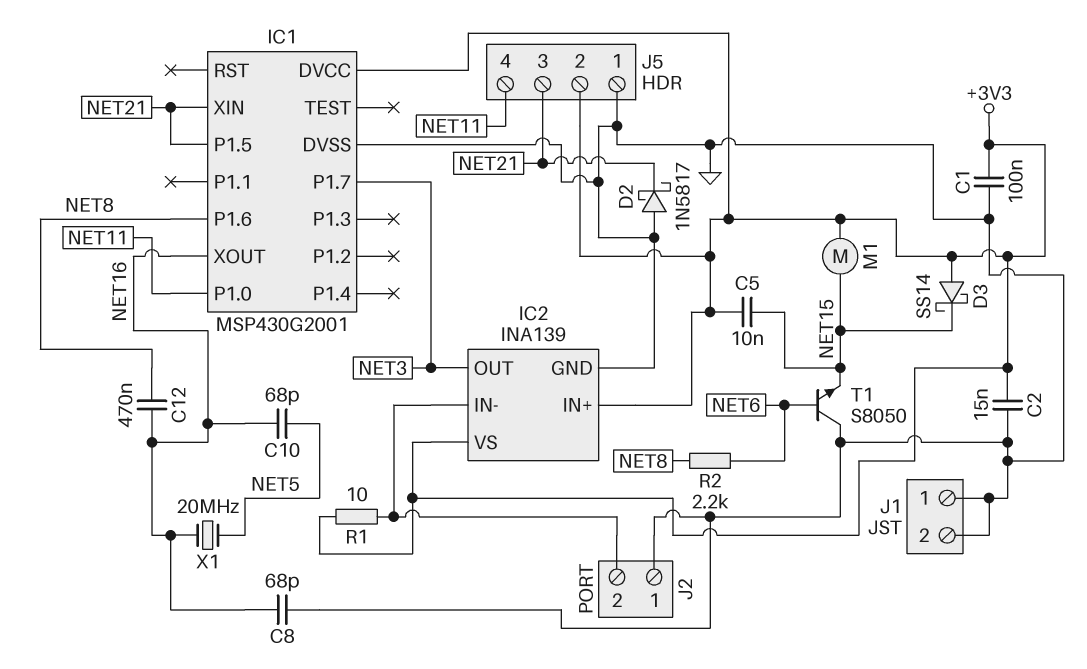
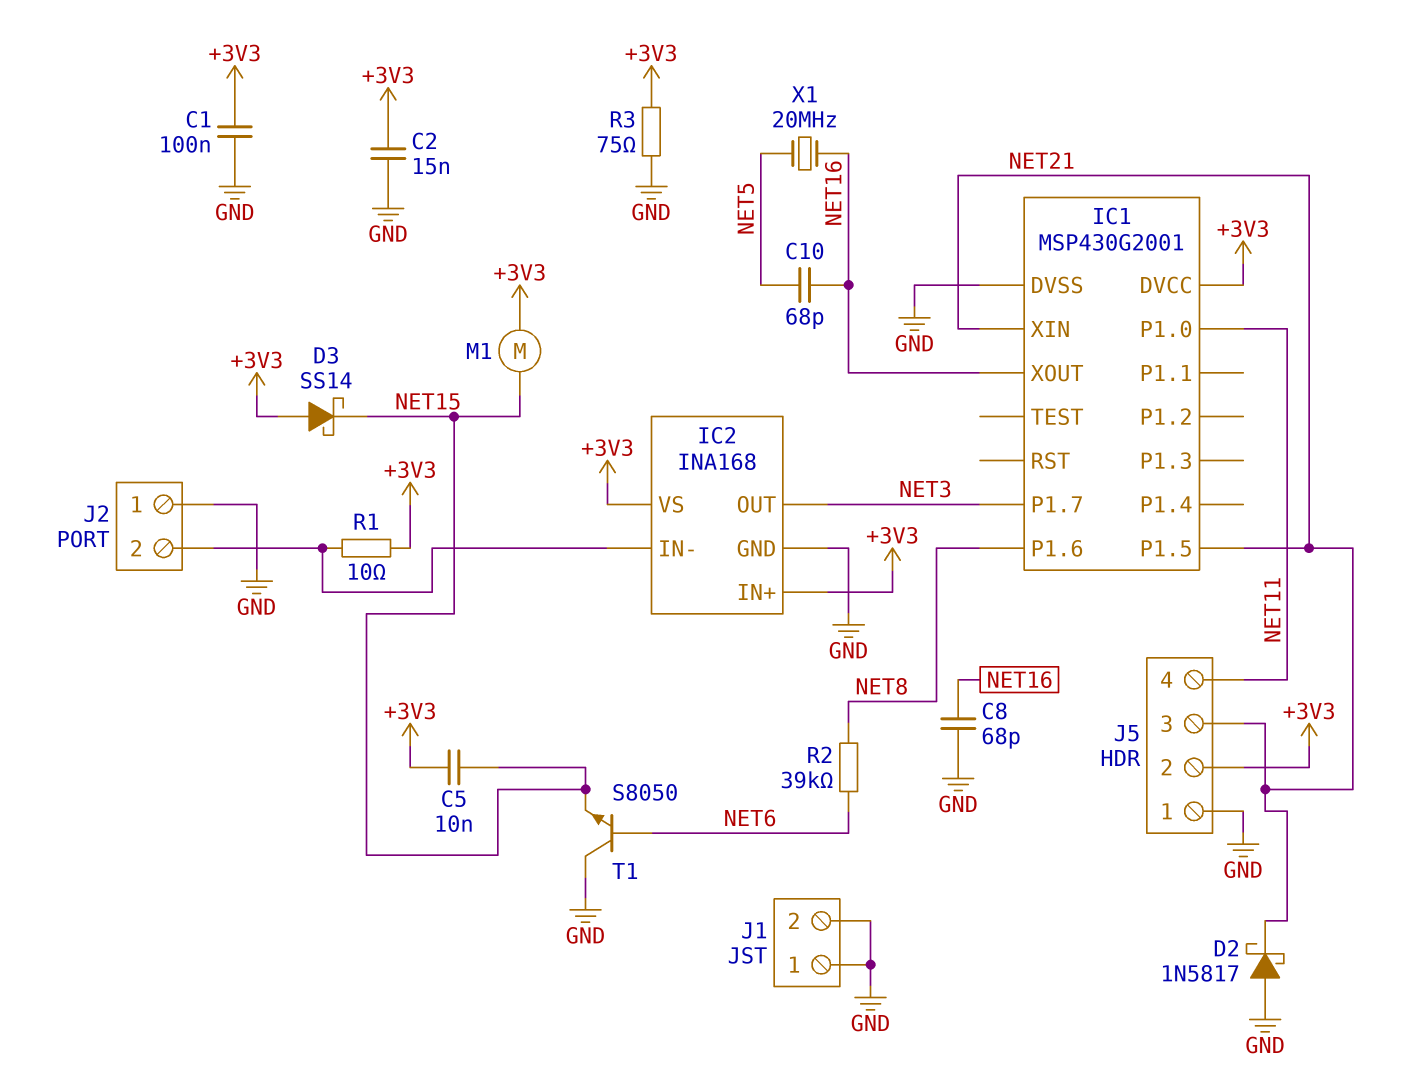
C12: 470nF (NET8, NET16) -> none
IC2: INA139 -> INA168
R2: 2.2k (NET6, NET8) -> 39k (NET6, NET8)
R3: none -> 75 (+3V3, GND)

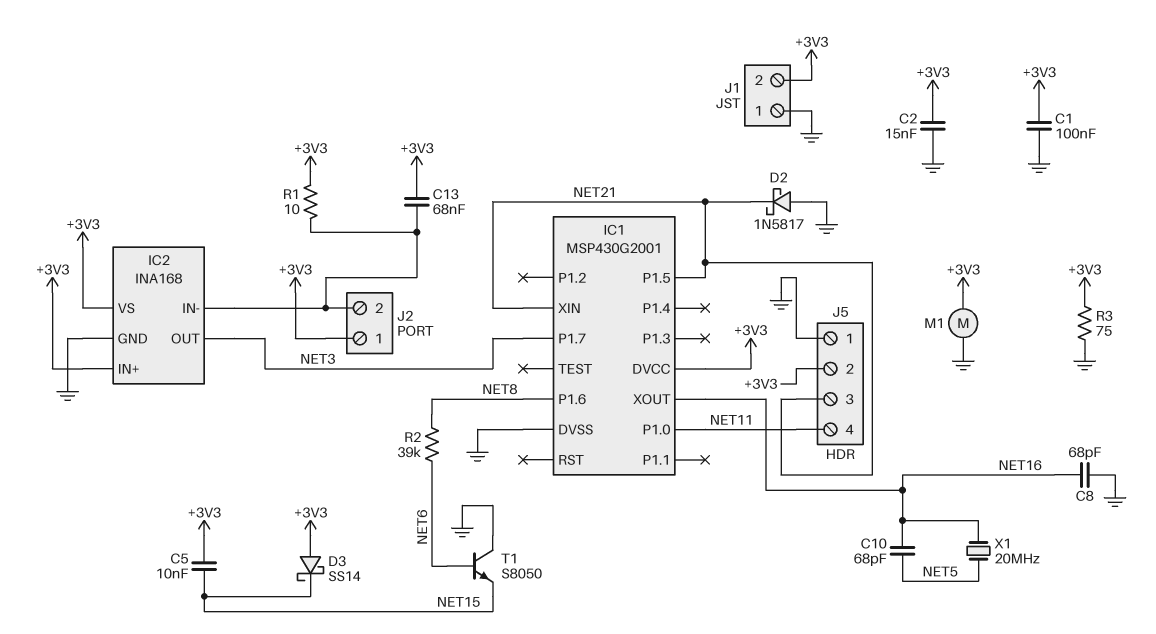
C13: none -> 68nF (+3V3, IC2/IN-)
J1 pin 2: GND -> +3V3
J2 pin 1: GND -> +3V3
M1: motor (+3V3, NET15) -> motor (+3V3, GND)

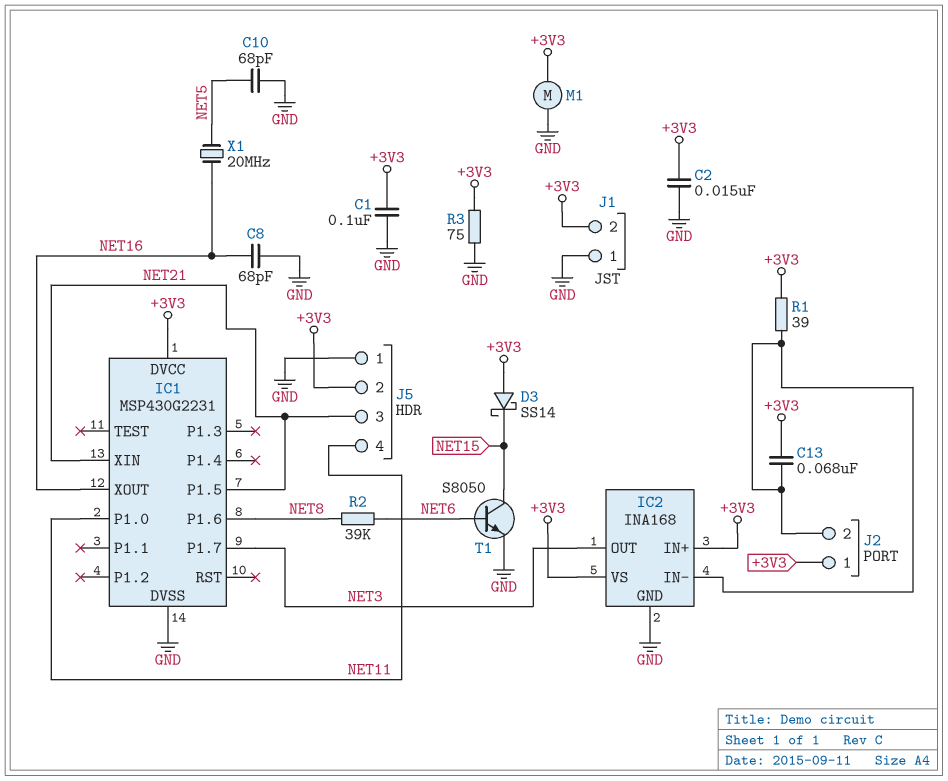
C5: 10nF (+3V3, NET15) -> none
C10: 68pF (NET5, NET16) -> 68pF (GND, NET5)
D2: schottky 1N5817 (A GND, K NET21) -> none
IC1: MSP430G2001 -> MSP430G2231
R1: 10 (+3V3, IC2/IN-) -> 39 (+3V3, IC2/IN-)
T1: NPN S8050 (B NET6, C GND, E NET15) -> NPN S8050 (B NET6, C NET15, E GND)

